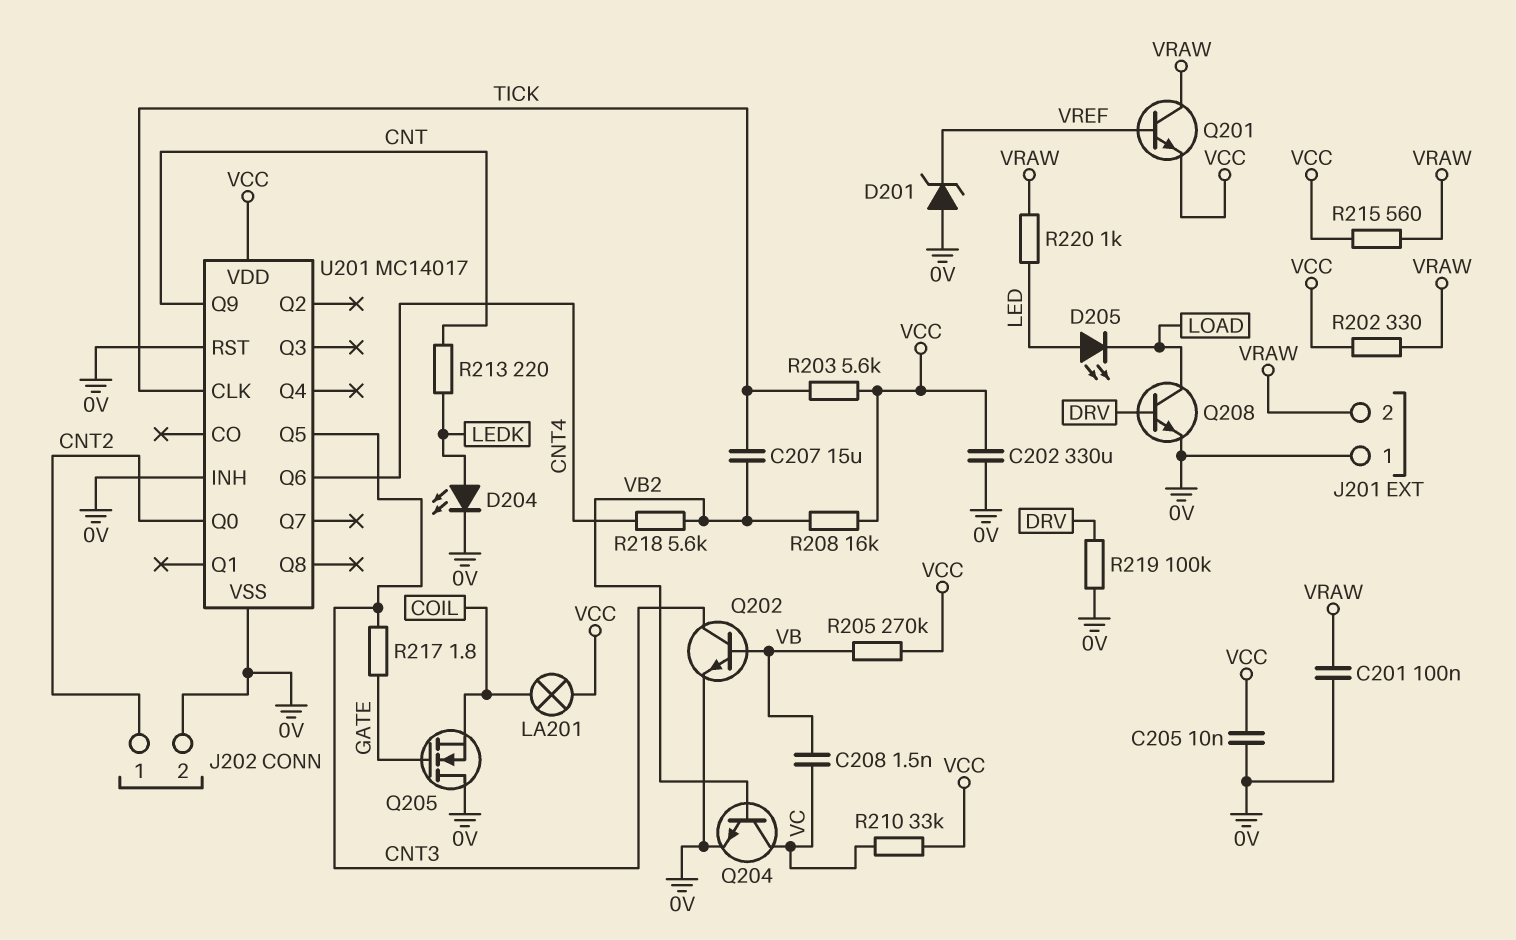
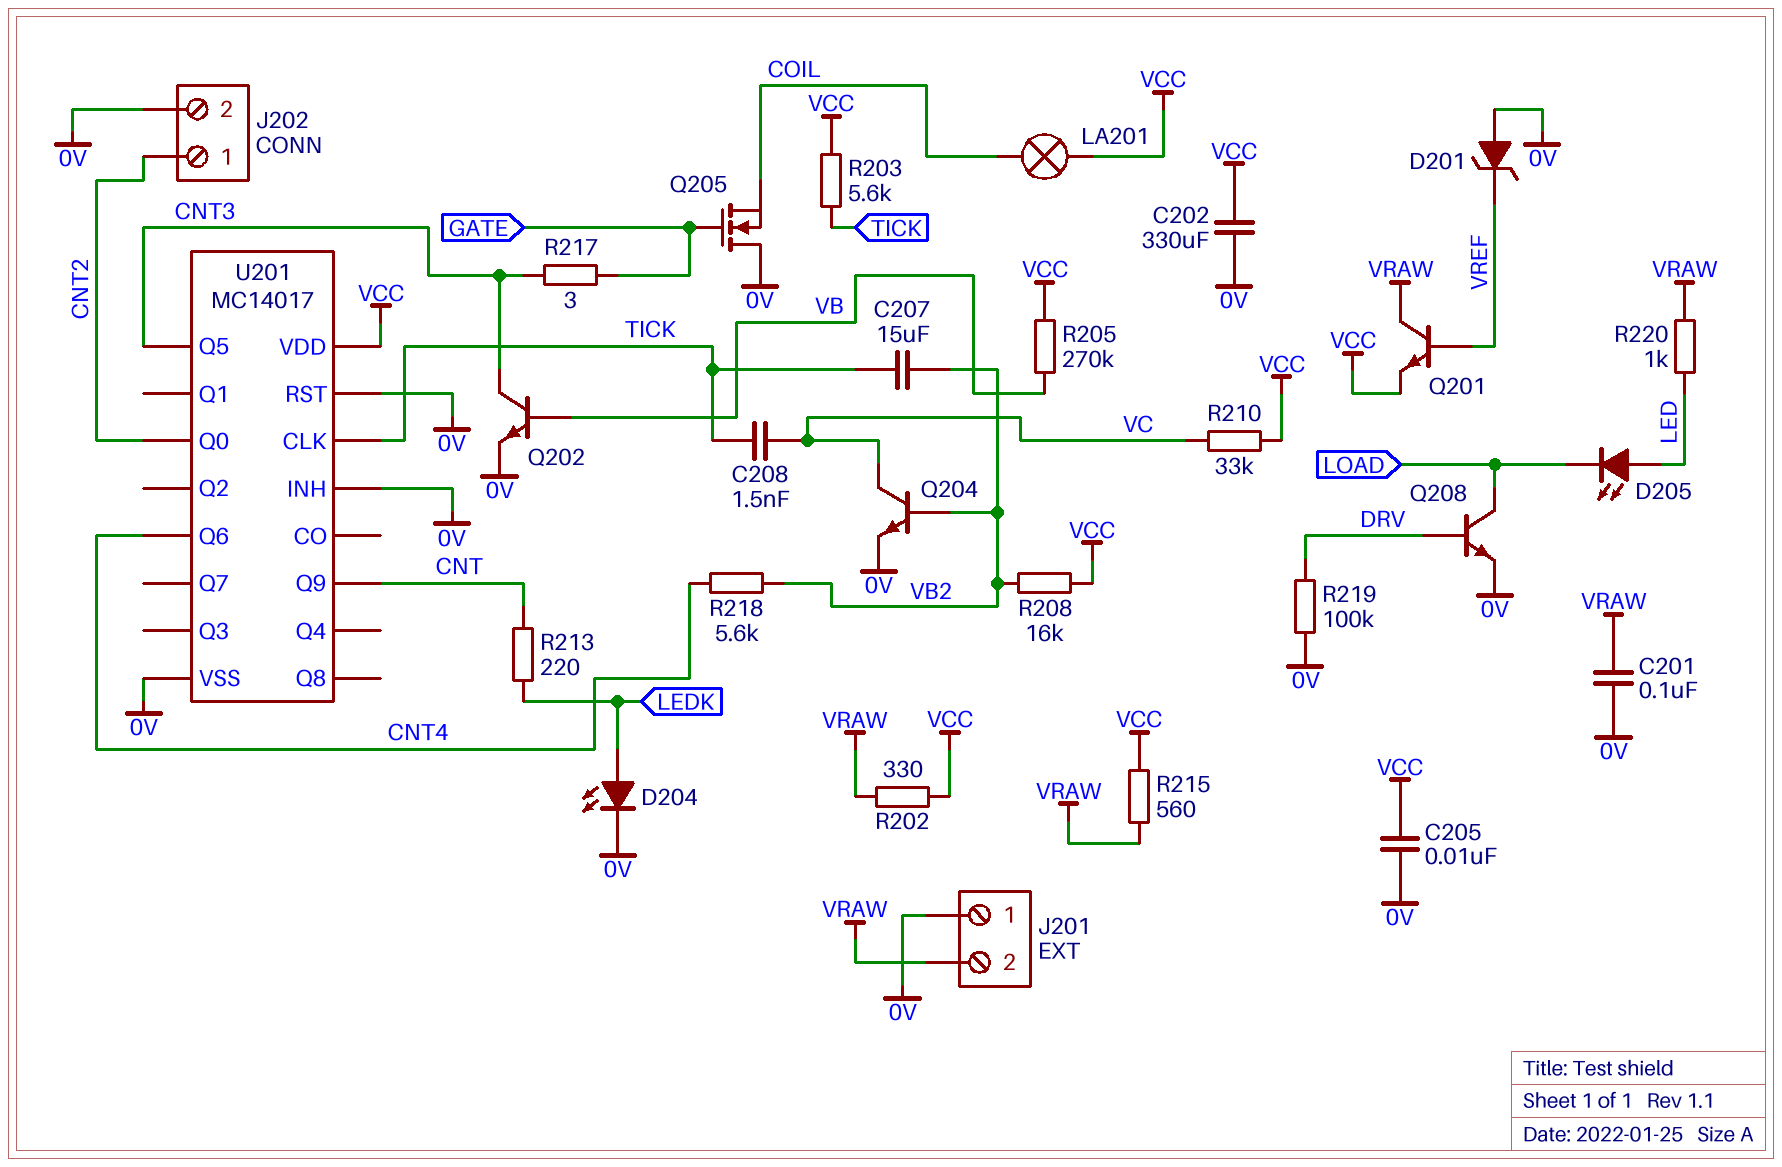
C208: 1.5nF (VB, VC) -> 1.5nF (TICK, VC)
R217: 1.8 (CNT3, GATE) -> 3 (CNT3, GATE)

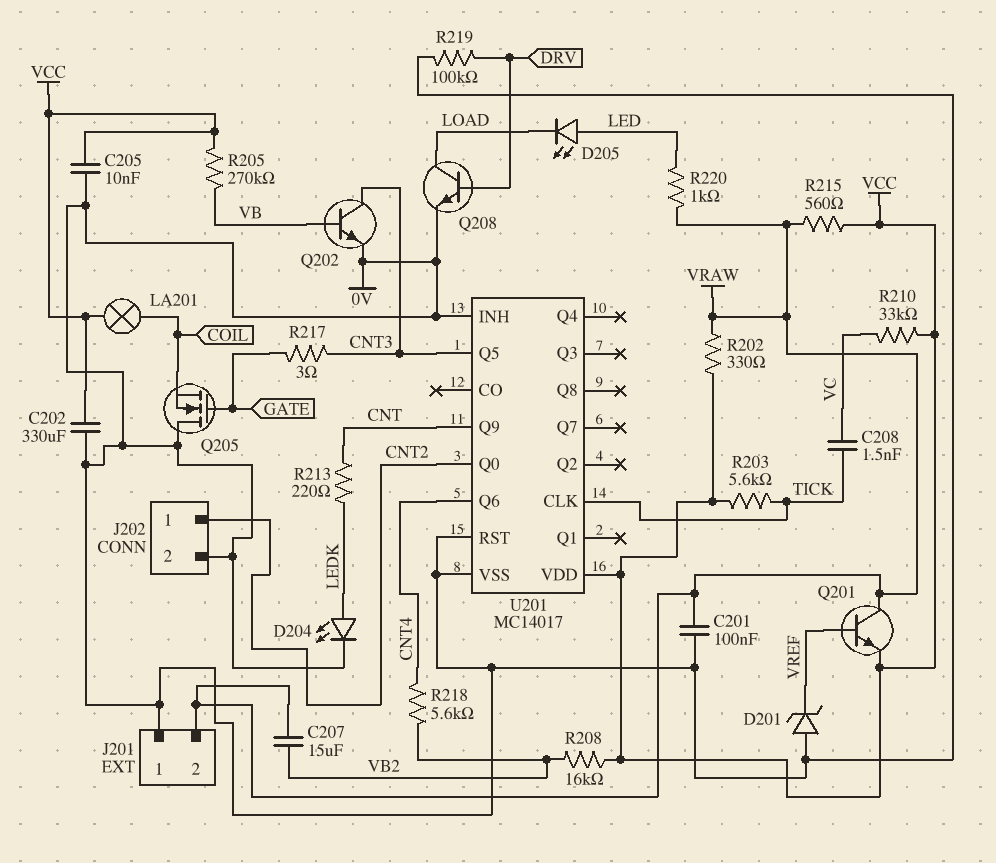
C207: 15uF (TICK, VB2) -> 15uF (VB2, VRAW)
Q204: NPN (B VB2, C VC, E 0V) -> none

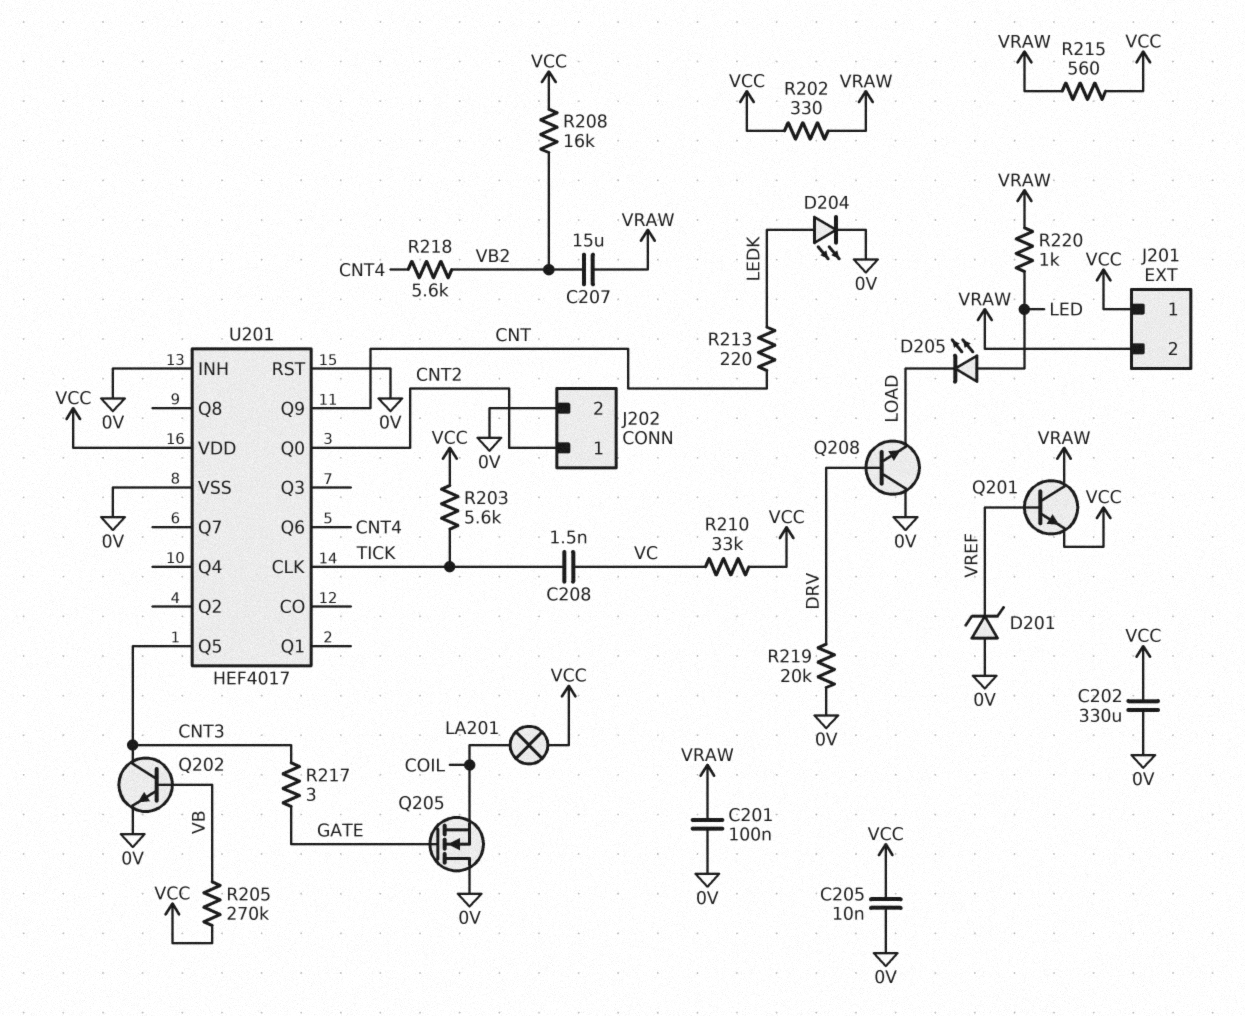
J201 pin 1: 0V -> VCC
Q208: NPN (B DRV, C LOAD, E 0V) -> NPN (B DRV, C 0V, E LOAD)
R219: 100k (0V, DRV) -> 20k (0V, DRV)
U201: MC14017 -> HEF4017

